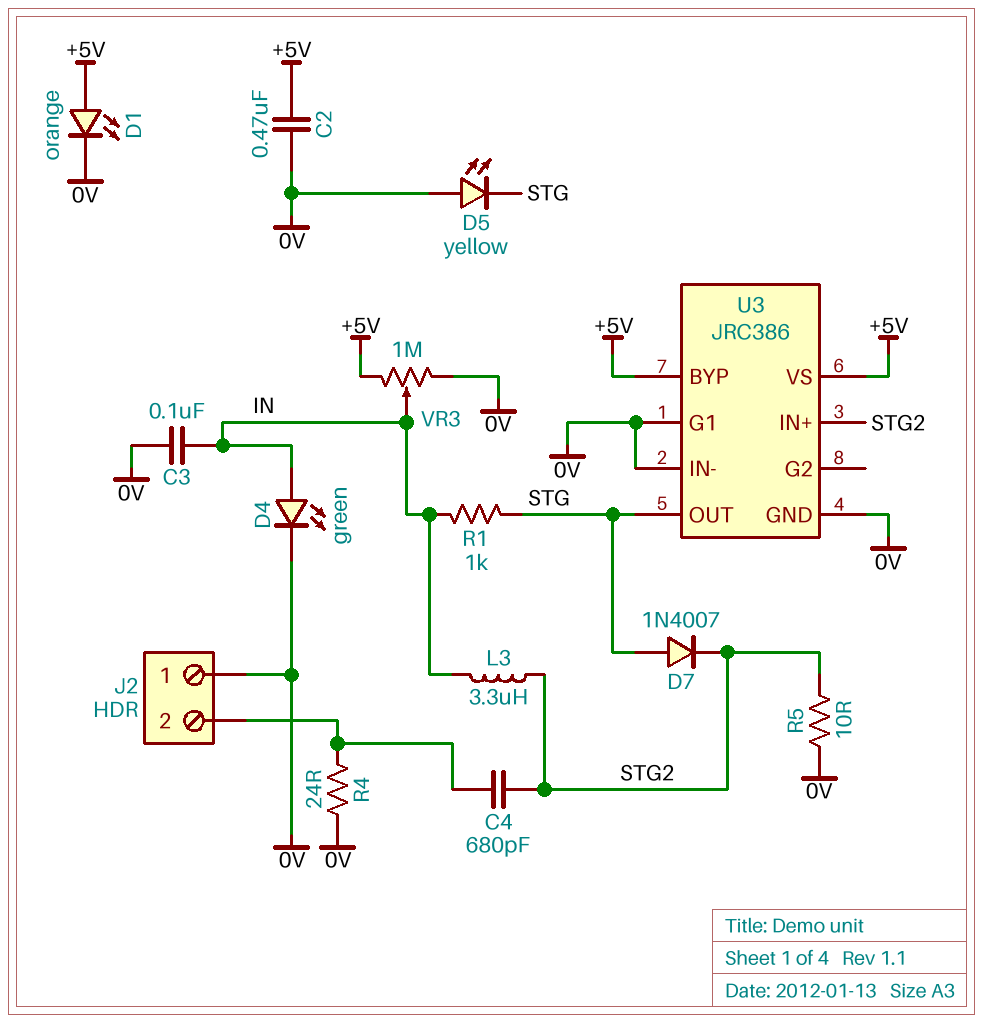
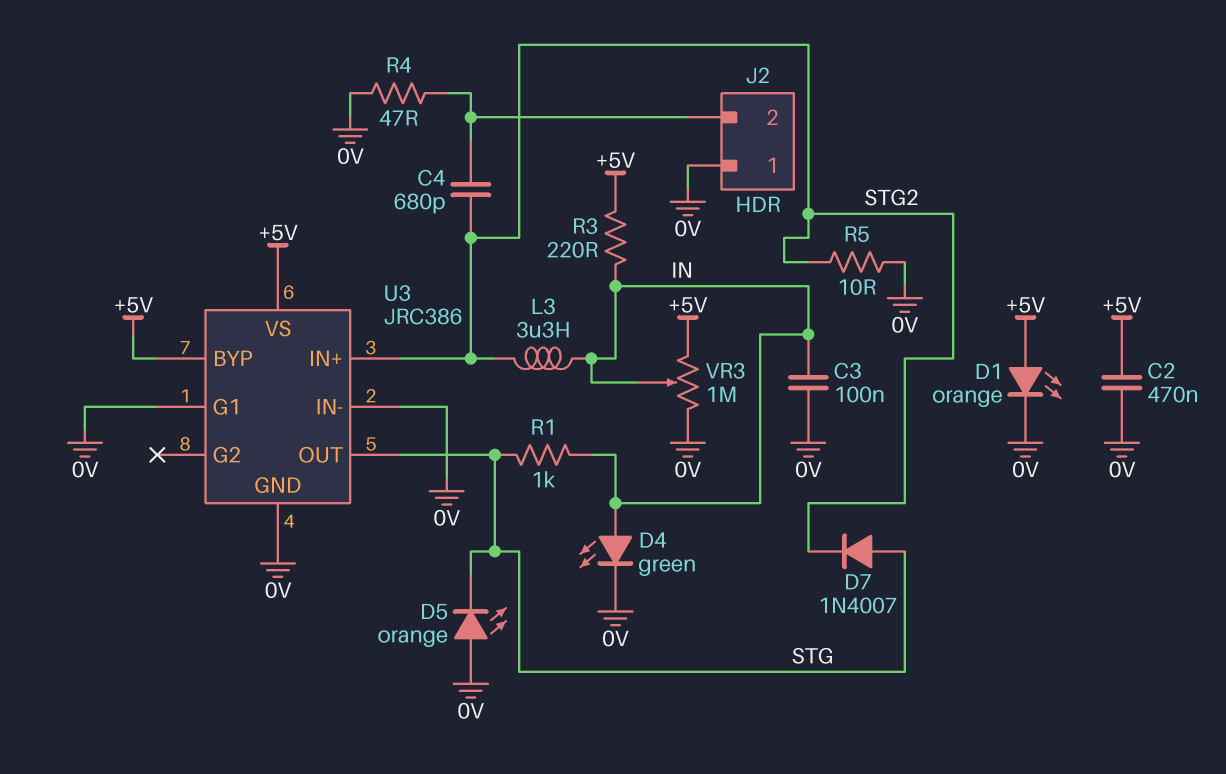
D5: LED yellow (A 0V, K STG) -> LED orange (A 0V, K STG)
R3: none -> 220 (+5V, IN)
R4: 24 (0V, J2/2) -> 47 (0V, J2/2)

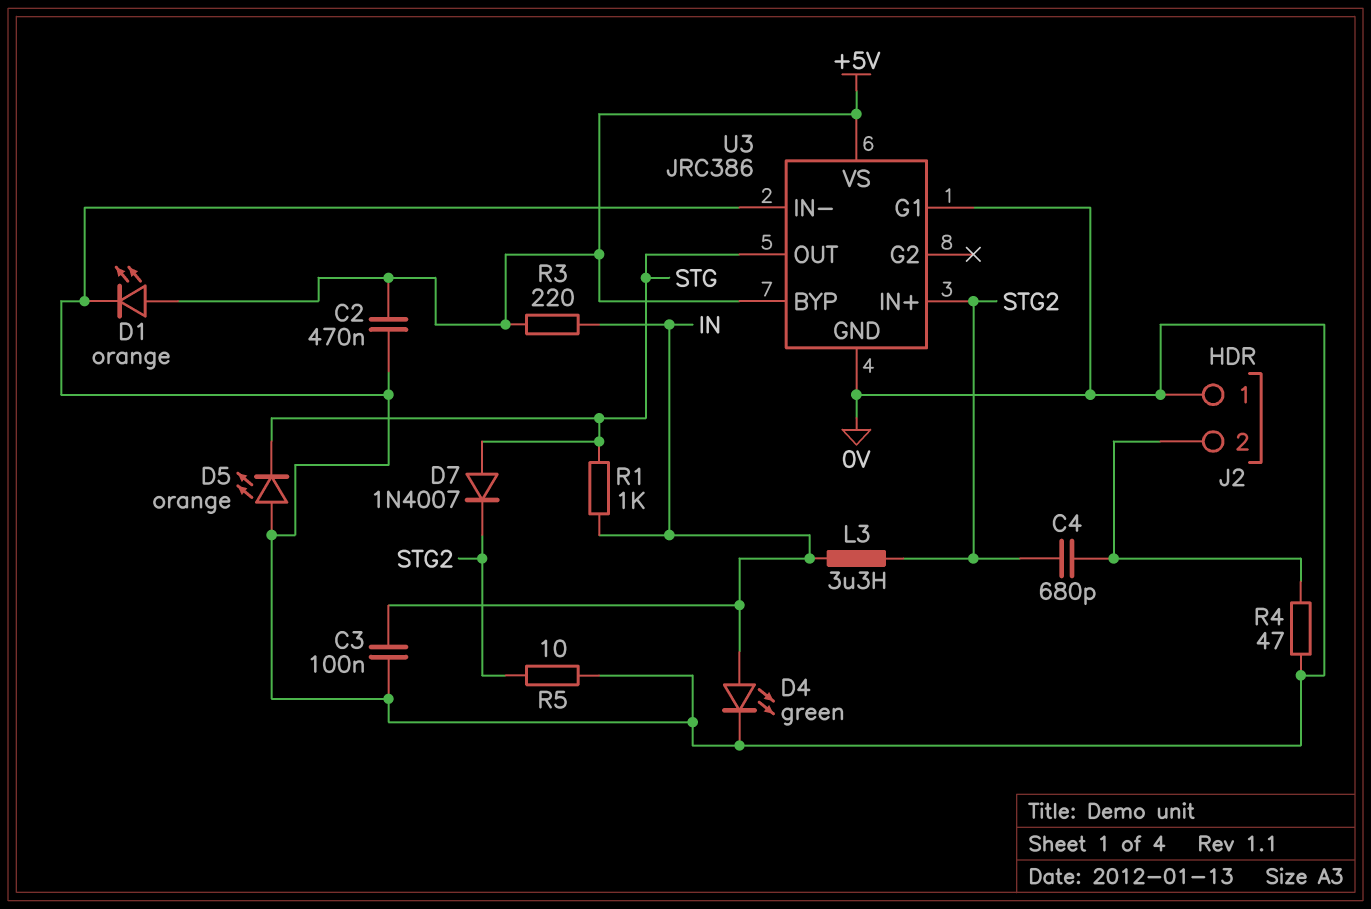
VR3: 1M (+5V, 0V, wiper IN) -> none

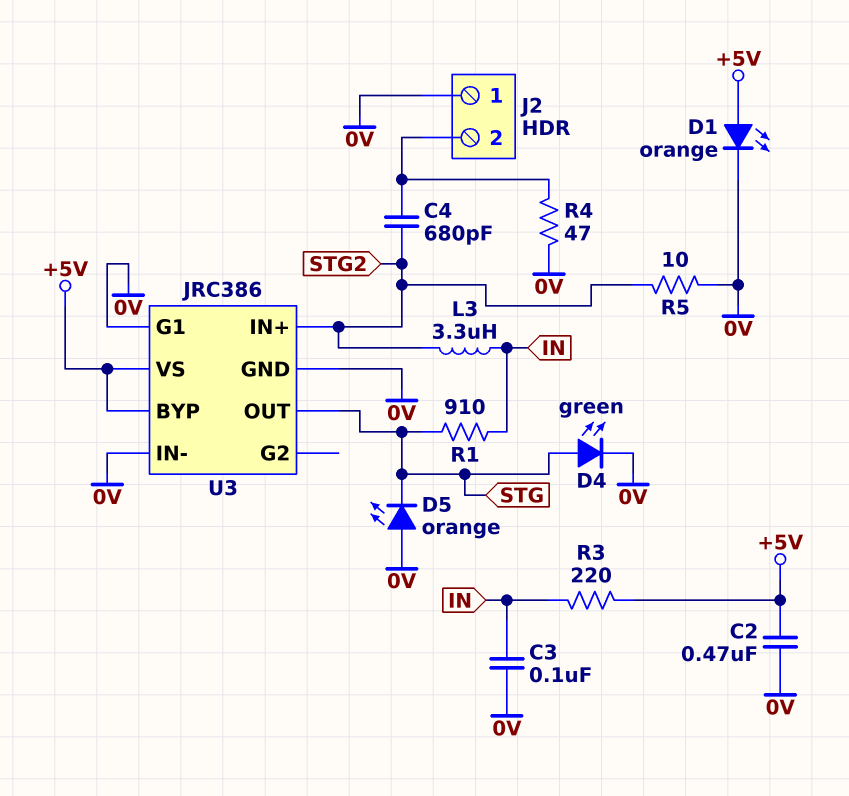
D4: LED green (A IN, K 0V) -> LED green (A STG, K 0V)
D7: diode 1N4007 (A STG, K STG2) -> none
R1: 1k (IN, STG) -> 910 (IN, STG)

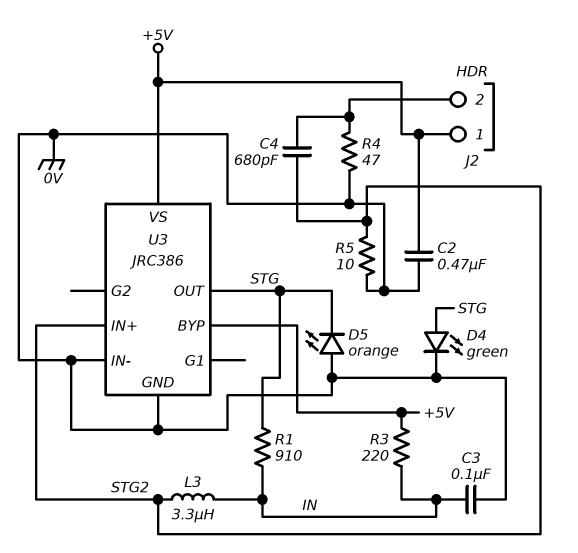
D1: LED orange (A +5V, K 0V) -> none
J2 pin 1: 0V -> +5V
U3 pin G1: 0V -> none

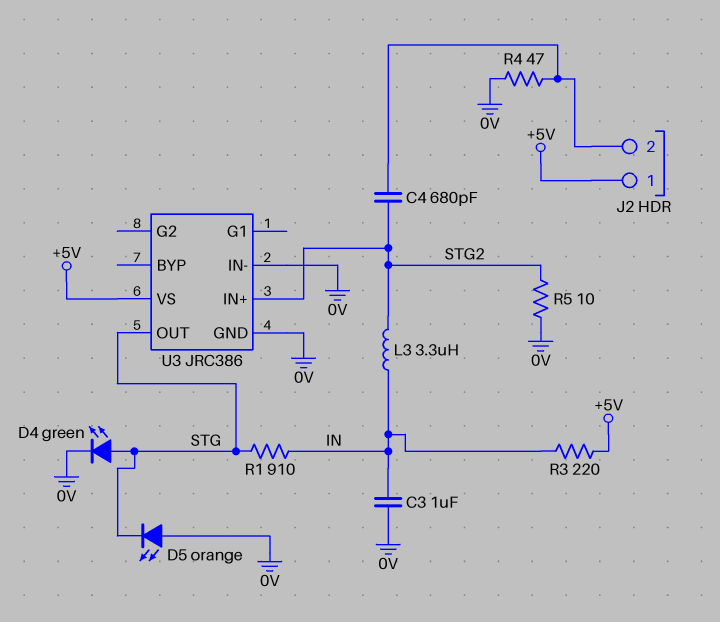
C2: 470nF (+5V, 0V) -> none
C3: 100nF (0V, IN) -> 1uF (0V, IN)
U3 pin BYP: +5V -> none

